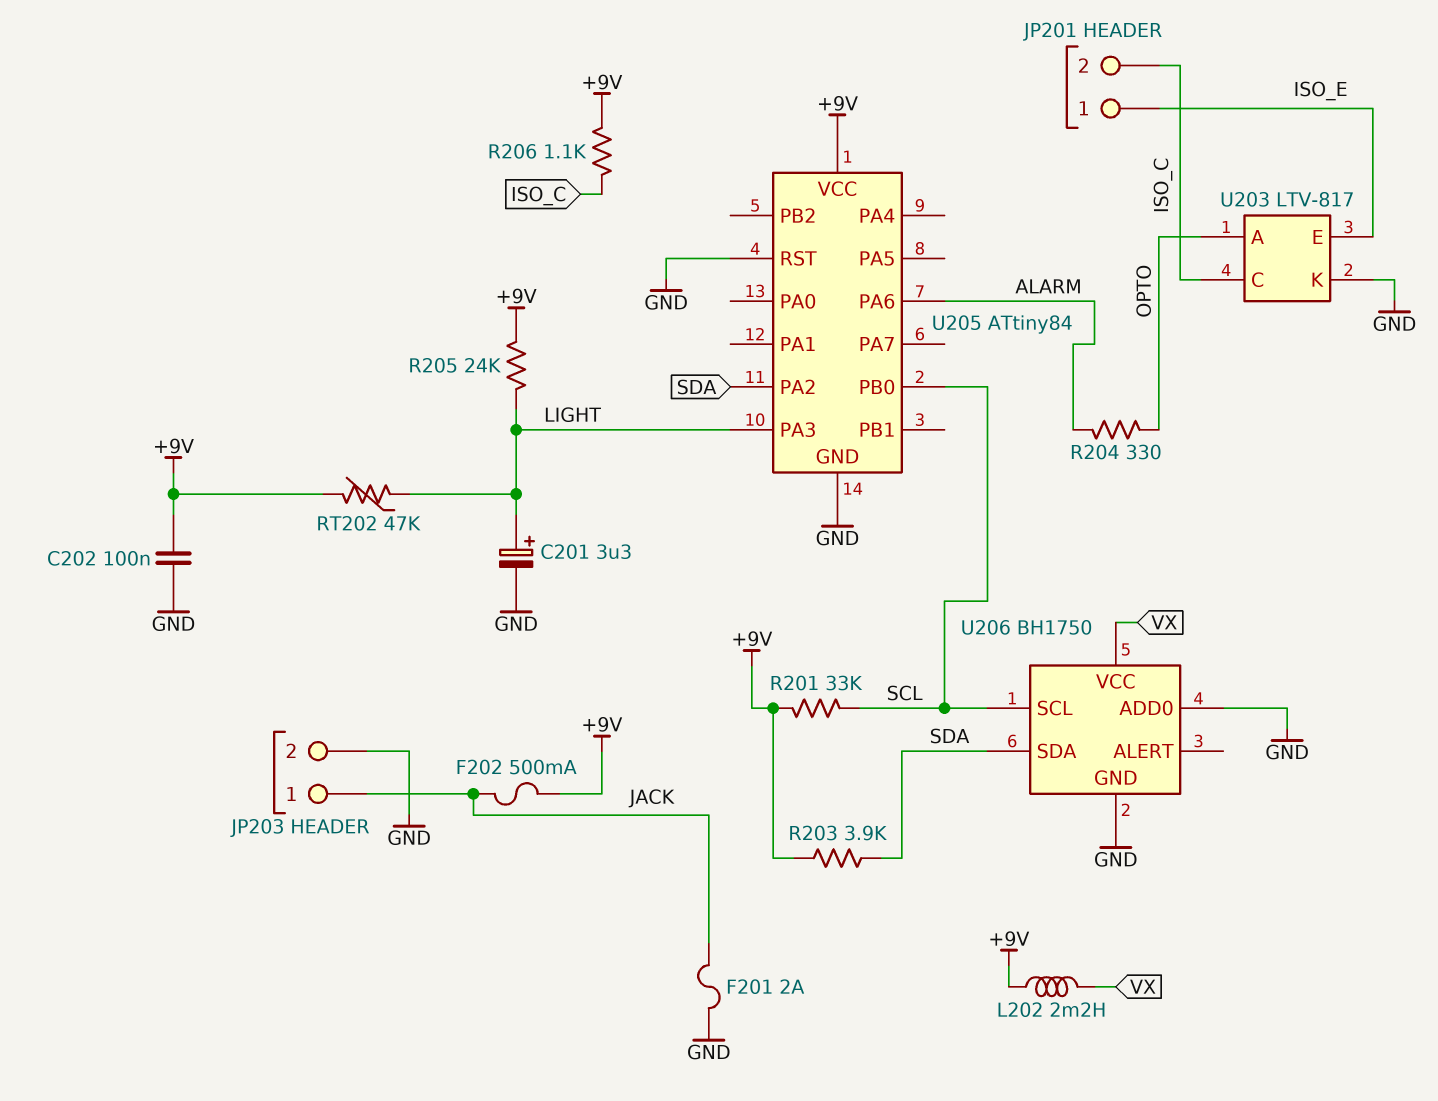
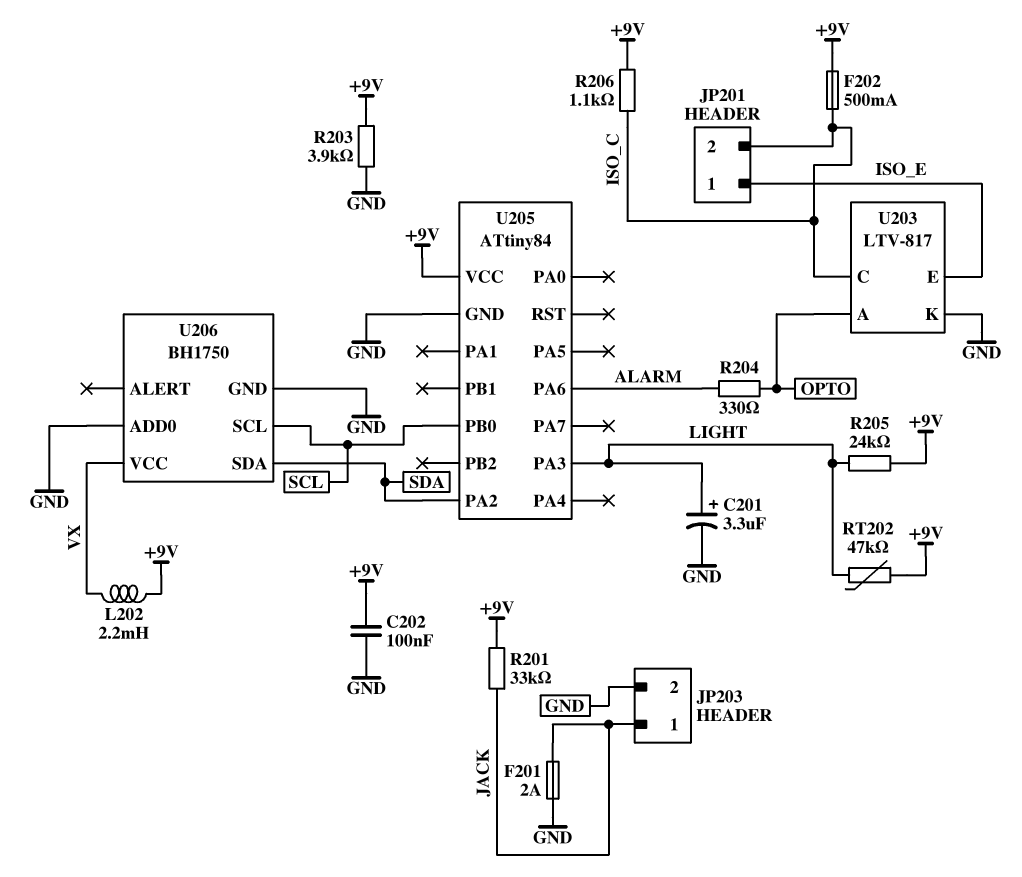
F202: 500mA (+9V, JACK) -> 500mA (+9V, ISO_C)
R201: 33k (+9V, SCL) -> 33k (+9V, JACK)
R203: 3.9k (+9V, SDA) -> 3.9k (+9V, GND)
U205 pin RST: GND -> none

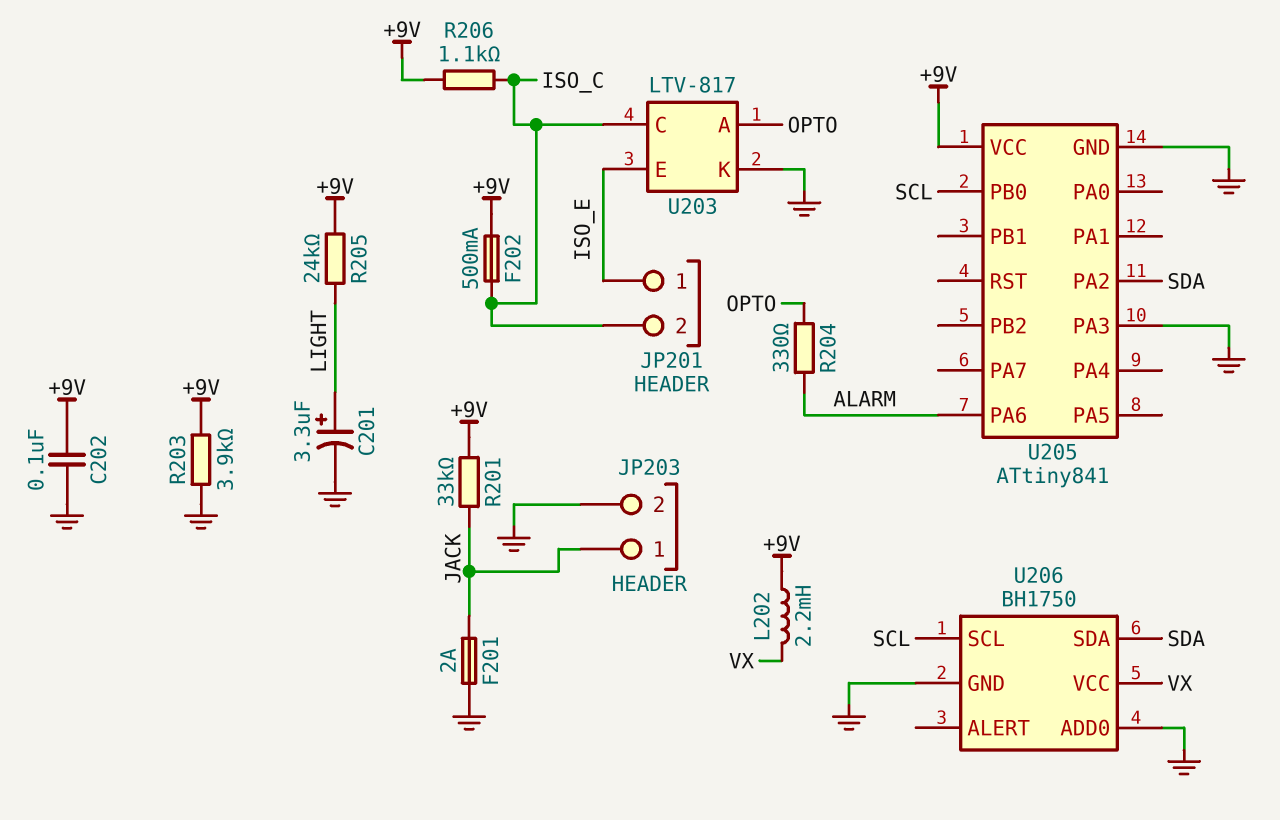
RT202: 47k (+9V, LIGHT) -> none
U205: ATtiny84 -> ATtiny841
U205 pin PA3: LIGHT -> GND

